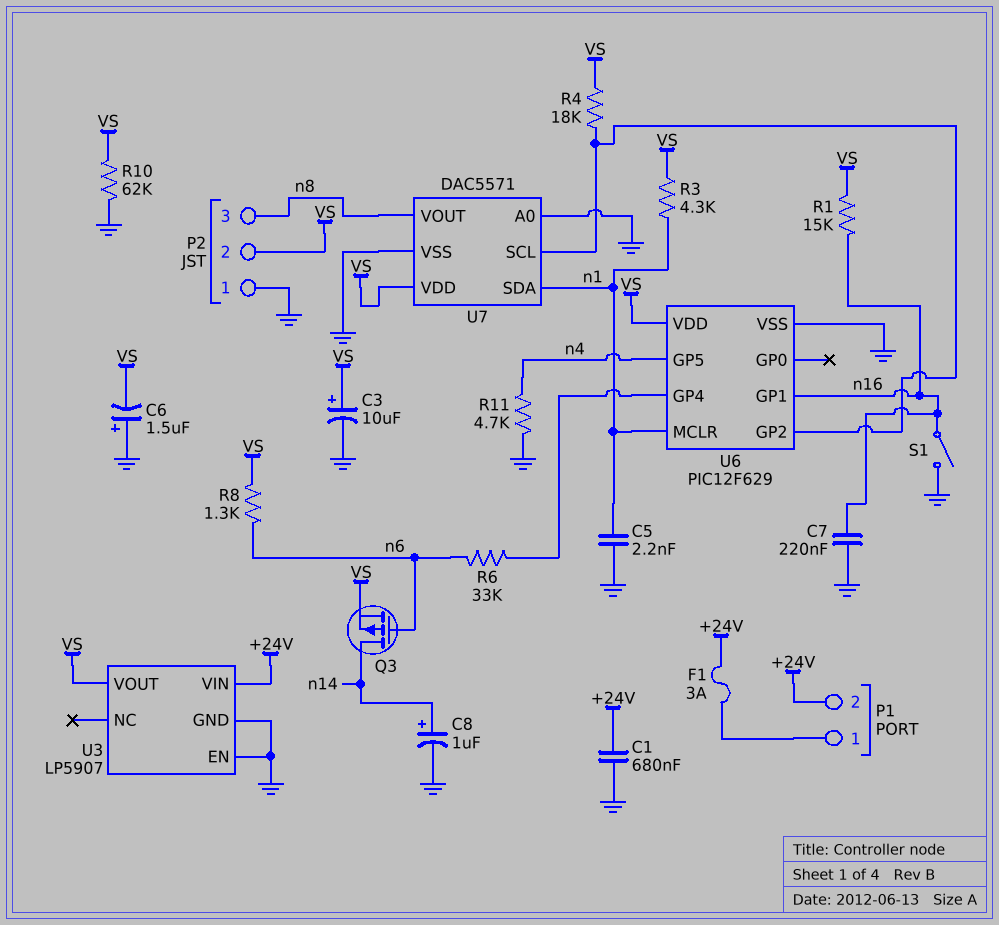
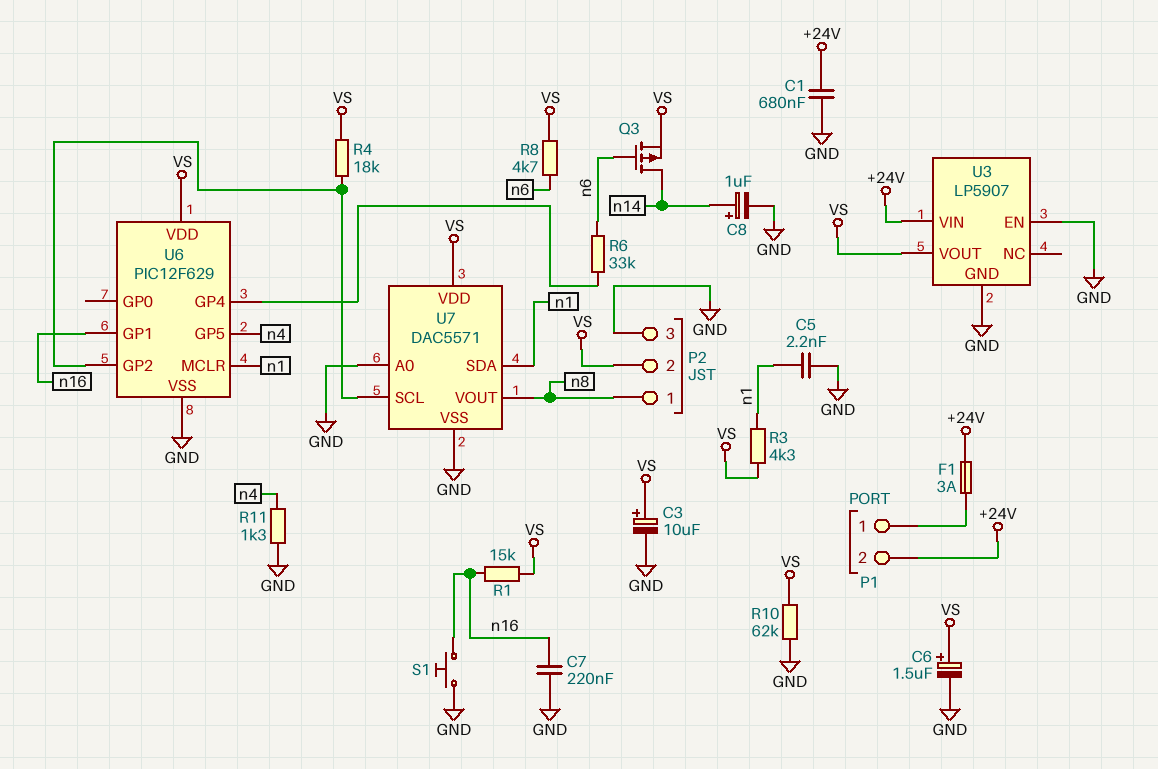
C6: 1.5uF (plus GND, minus VS) -> 1.5uF (plus VS, minus GND)
P2 pin 1: GND -> n8
P2 pin 3: n8 -> GND
R8: 1.3k (VS, n6) -> 4.7k (VS, n6)
R11: 4.7k (GND, n4) -> 1.3k (GND, n4)
S1: switch (GND, n16) -> button (GND, n16)

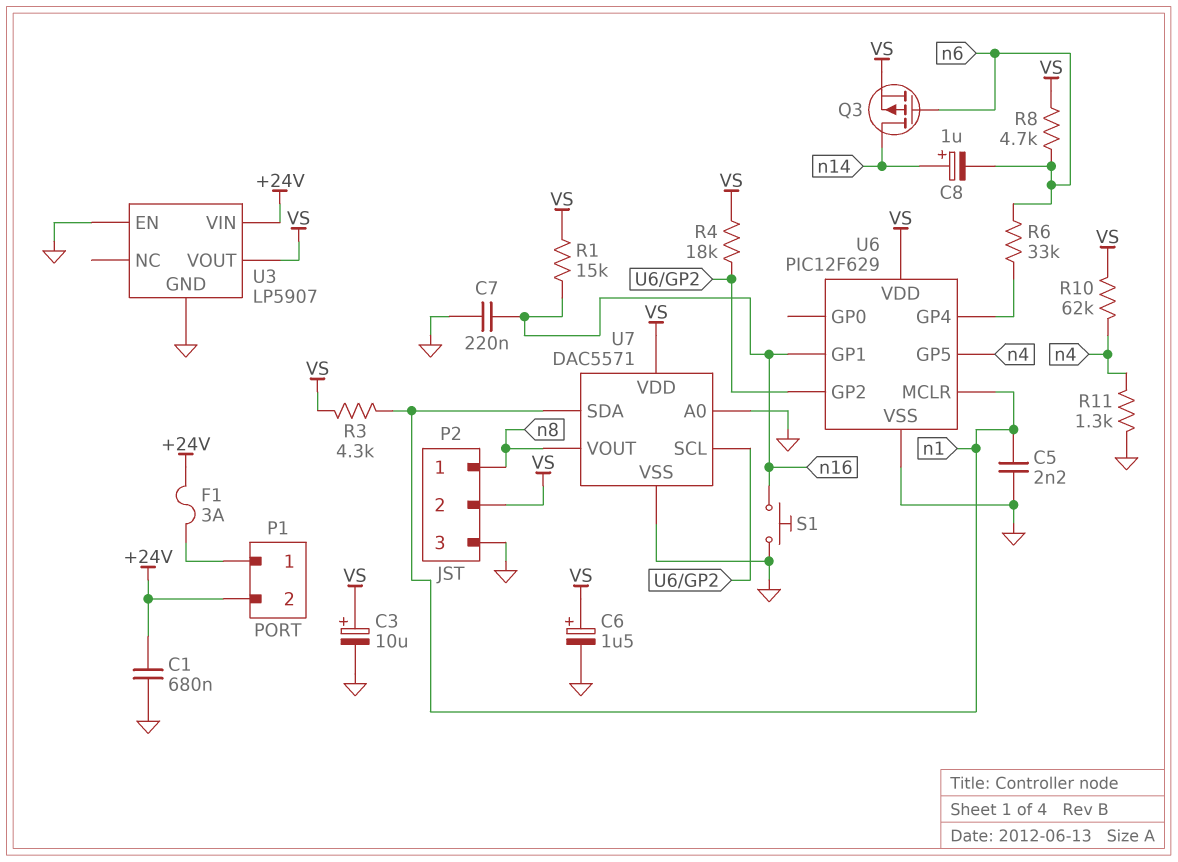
C8: 1uF (plus n14, minus GND) -> 1uF (plus n14, minus n6)
R10: 62k (GND, VS) -> 62k (VS, n4)

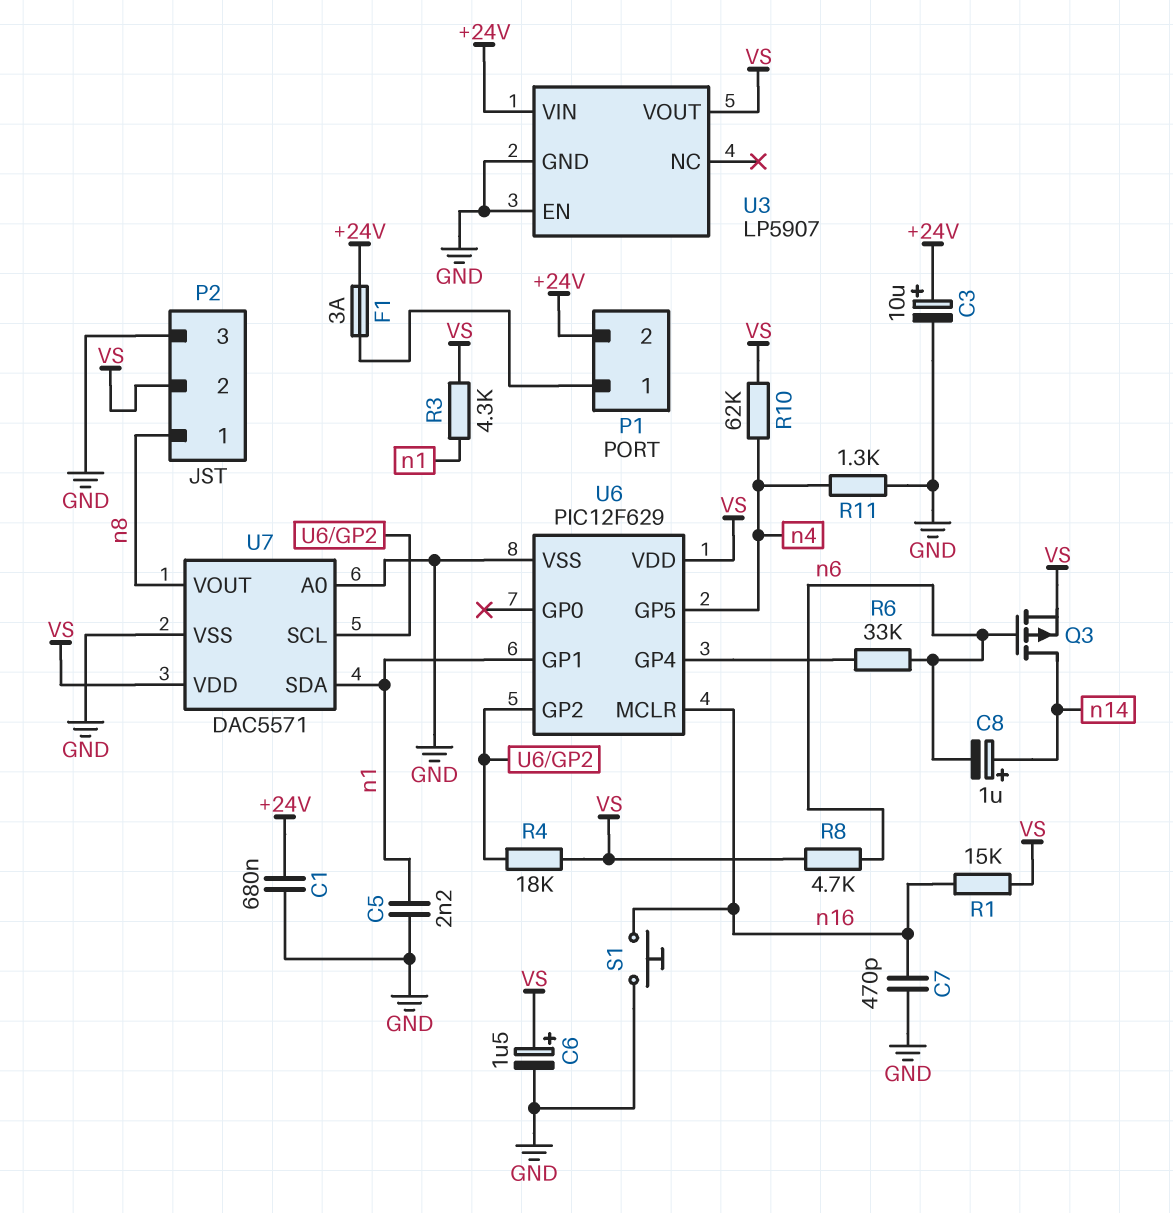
C3: 10uF (plus VS, minus GND) -> 10uF (plus +24V, minus GND)
C7: 220nF (GND, n16) -> 470pF (GND, n16)
U6 pin GP1: n16 -> n1
U6 pin MCLR: n1 -> n16

